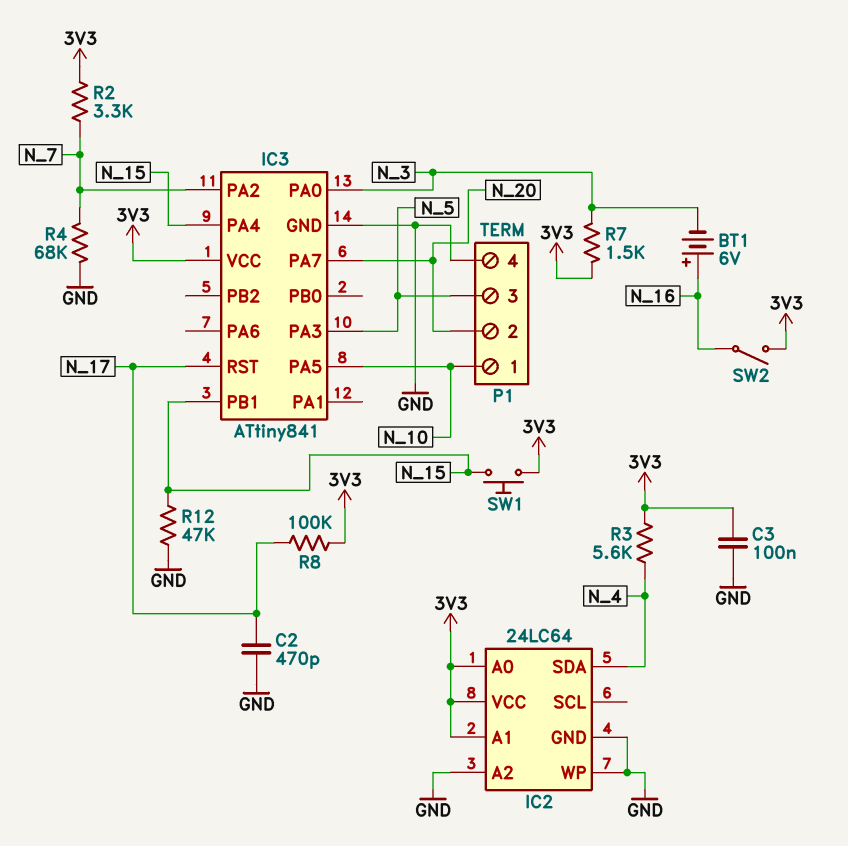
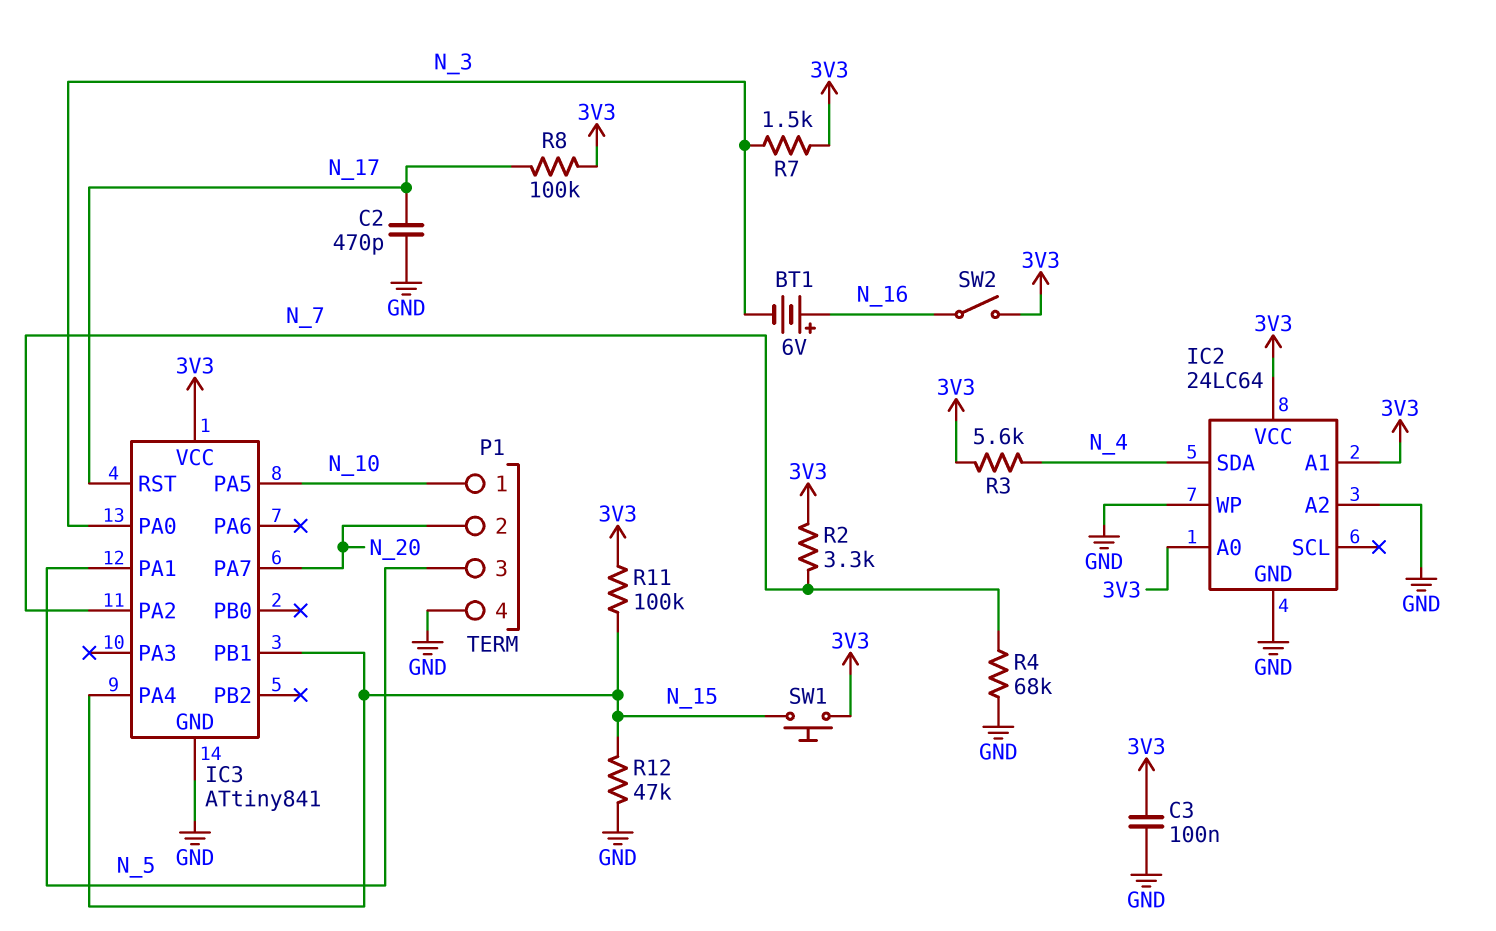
IC3 pin PA1: none -> N_5
IC3 pin PA3: N_5 -> none
R11: none -> 100k (3V3, N_15)

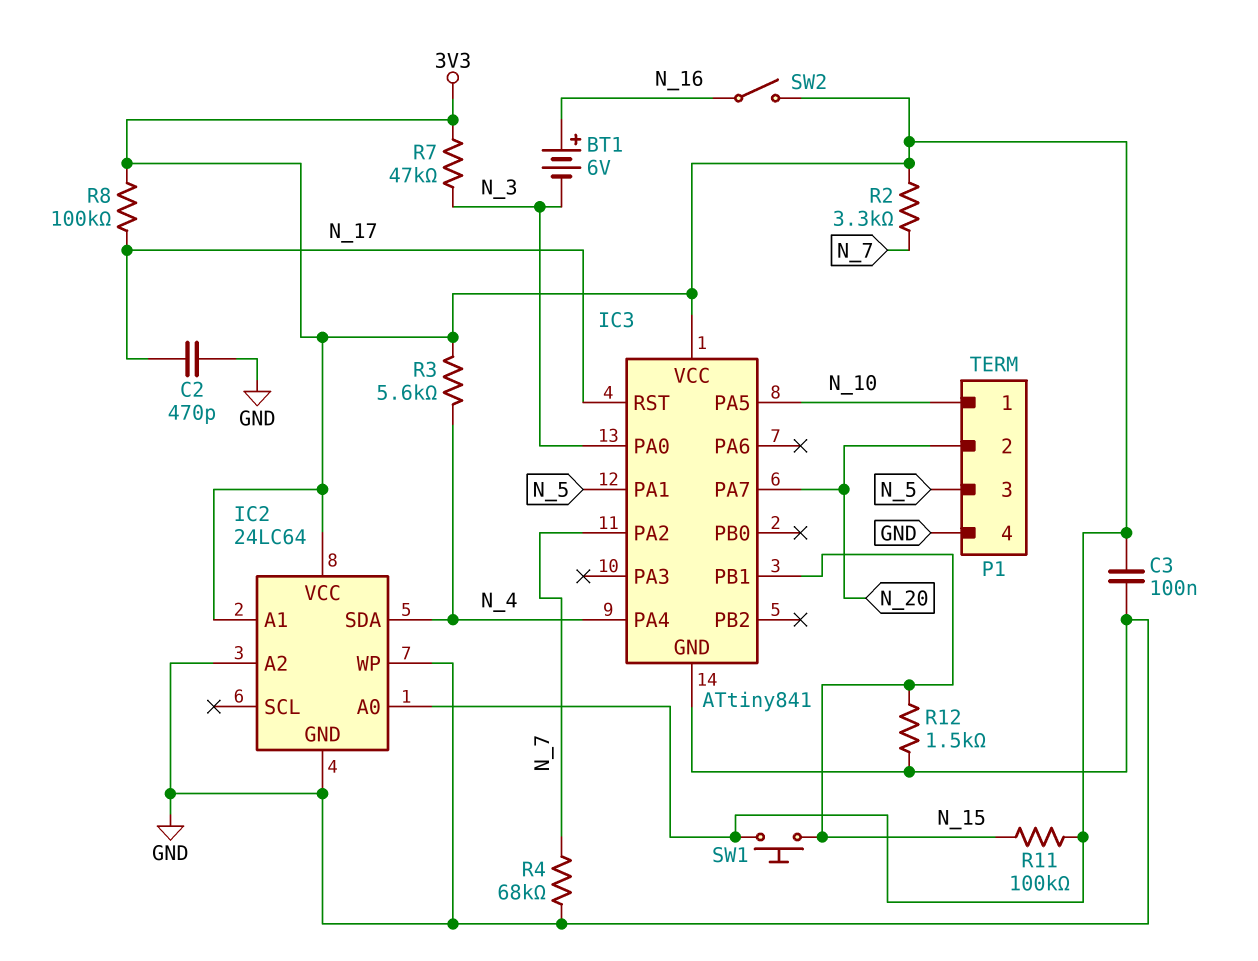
IC3 pin PA4: N_15 -> N_4
R7: 1.5k (3V3, N_3) -> 47k (3V3, N_3)
R12: 47k (GND, N_15) -> 1.5k (GND, N_15)

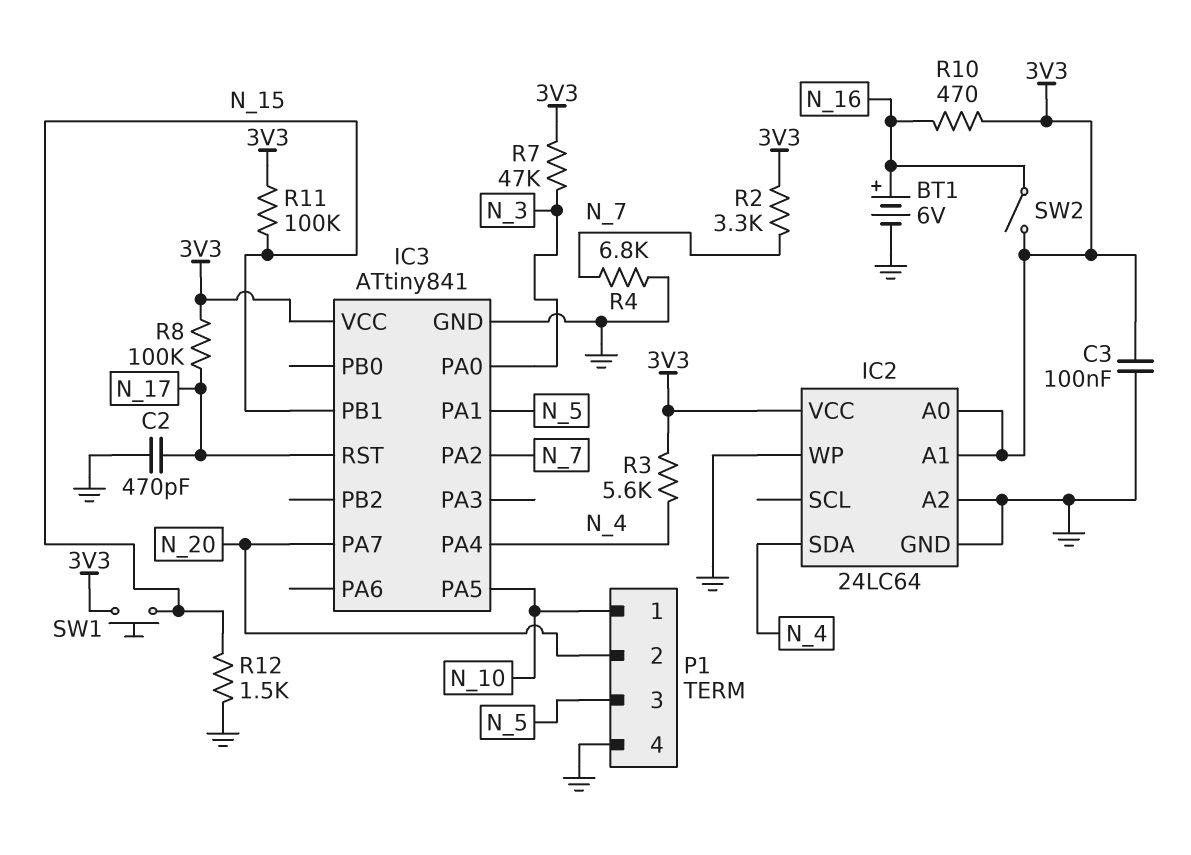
BT1: 6V (plus N_16, minus N_3) -> 6V (plus N_16, minus GND)
R4: 68k (GND, N_7) -> 6.8k (GND, N_7)
R10: none -> 470 (3V3, N_16)

